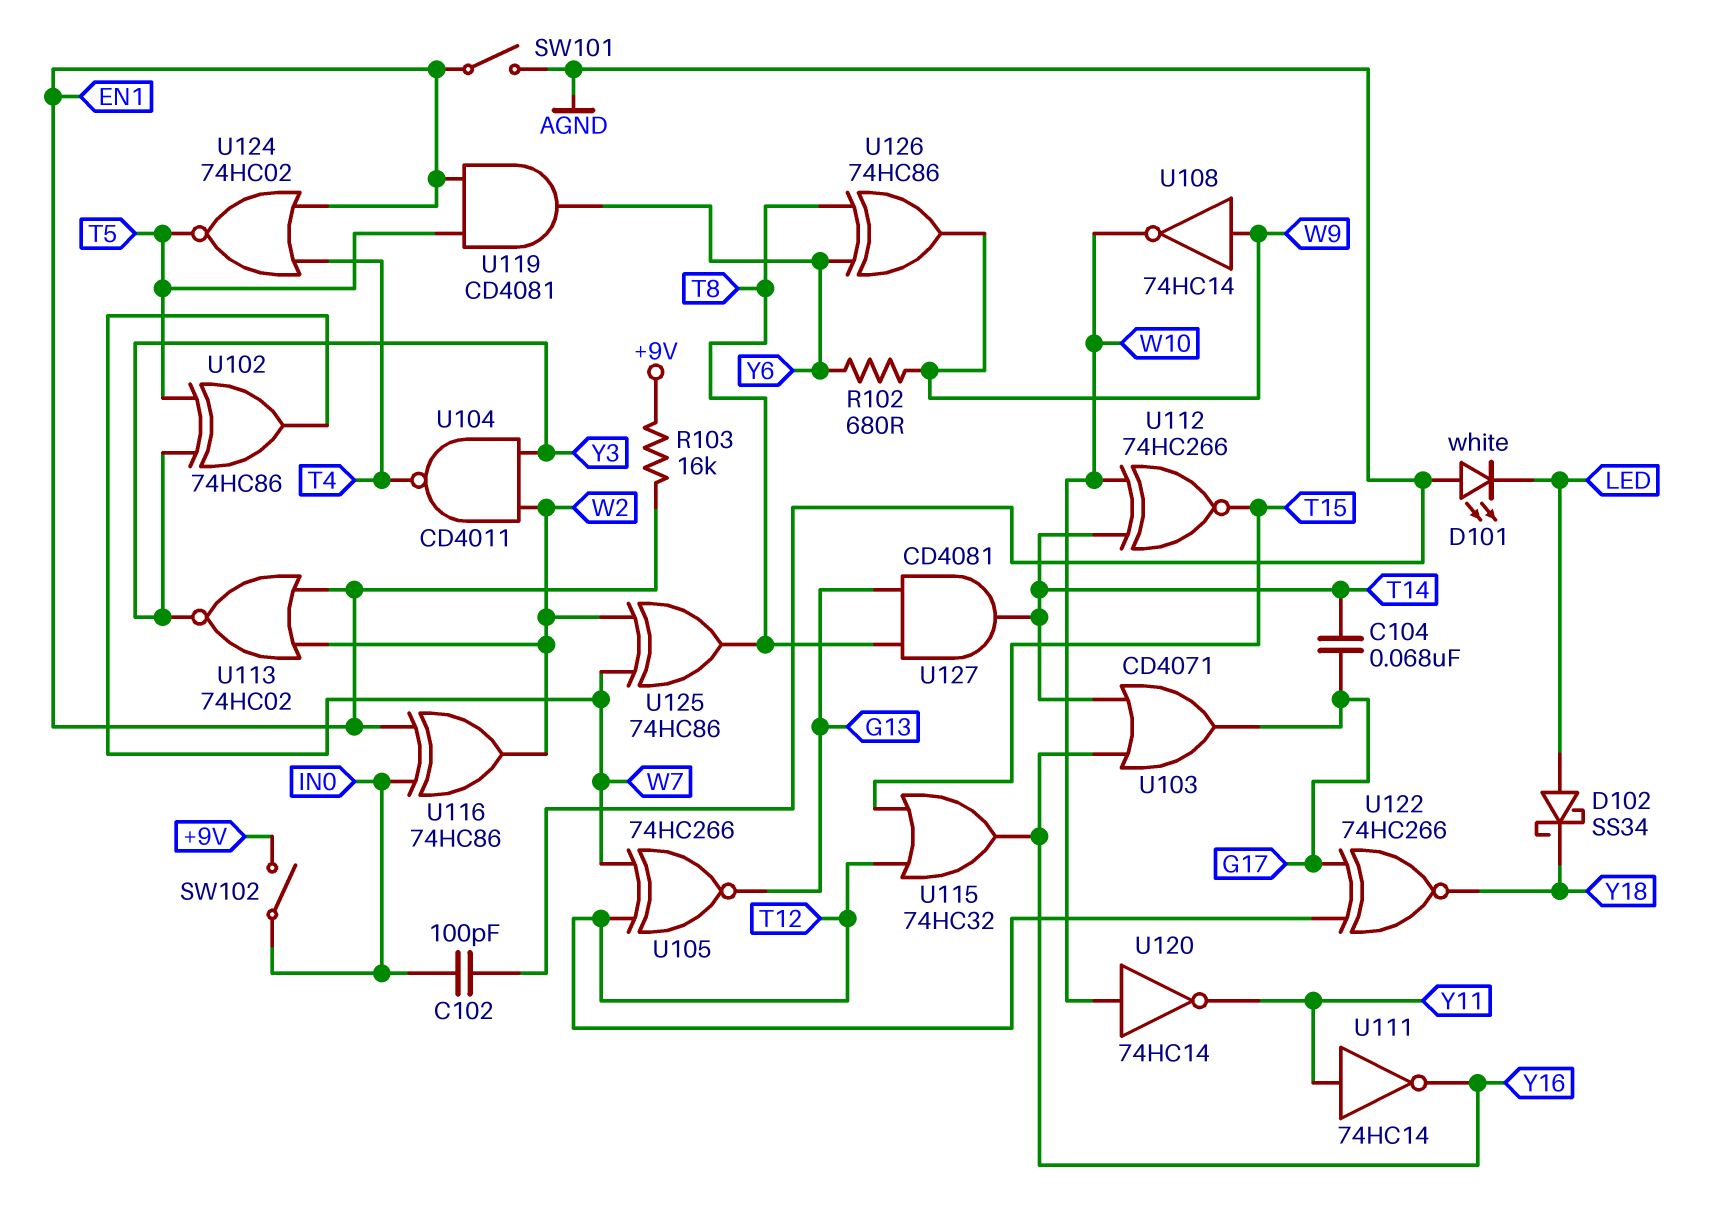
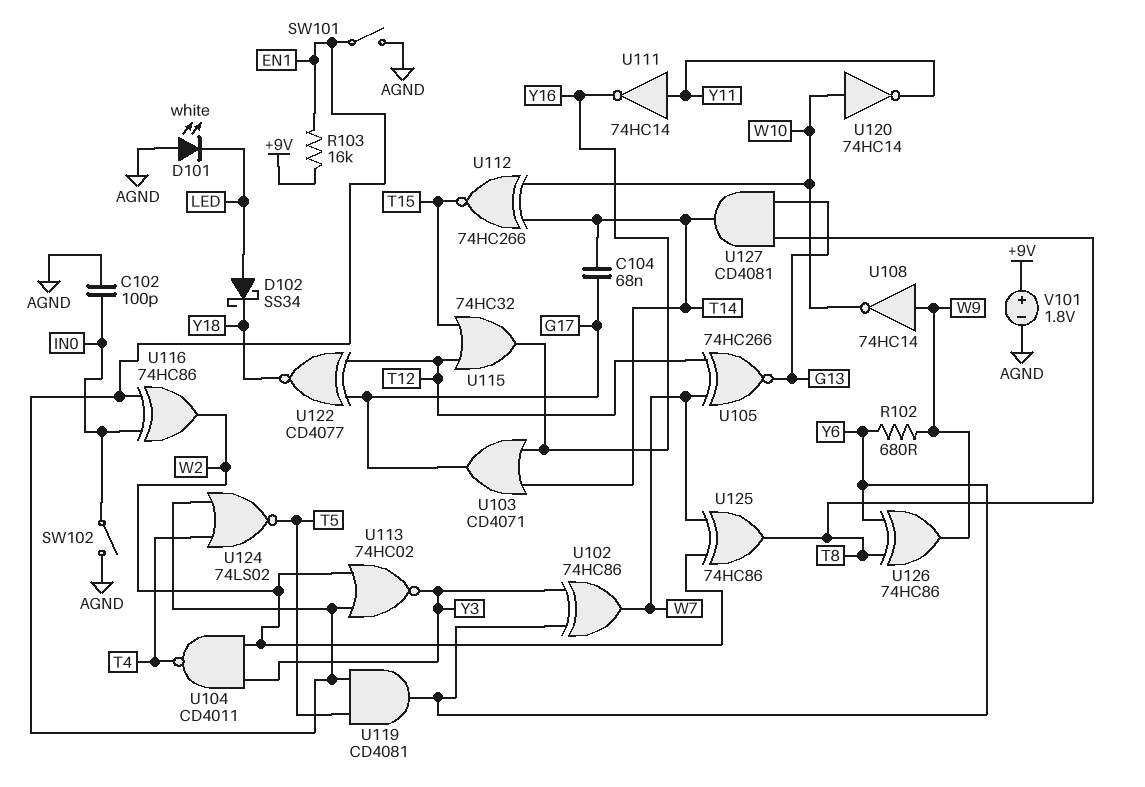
SW102: switch (+9V, IN0) -> switch (AGND, IN0)
U102: XOR 74HC86 (in T5, in Y3, out W7) -> XOR 74HC86 (in Y3, in Y6, out W7)
U122: XNOR 74HC266 (in G17, in T12, out Y18) -> XNOR CD4077 (in G17, in T12, out Y18)
U124: NOR 74HC02 (in EN1, in T4, out T5) -> NOR 74LS02 (in EN1, in T4, out T5)
V101: none -> 1.8V (plus +9V, minus AGND)

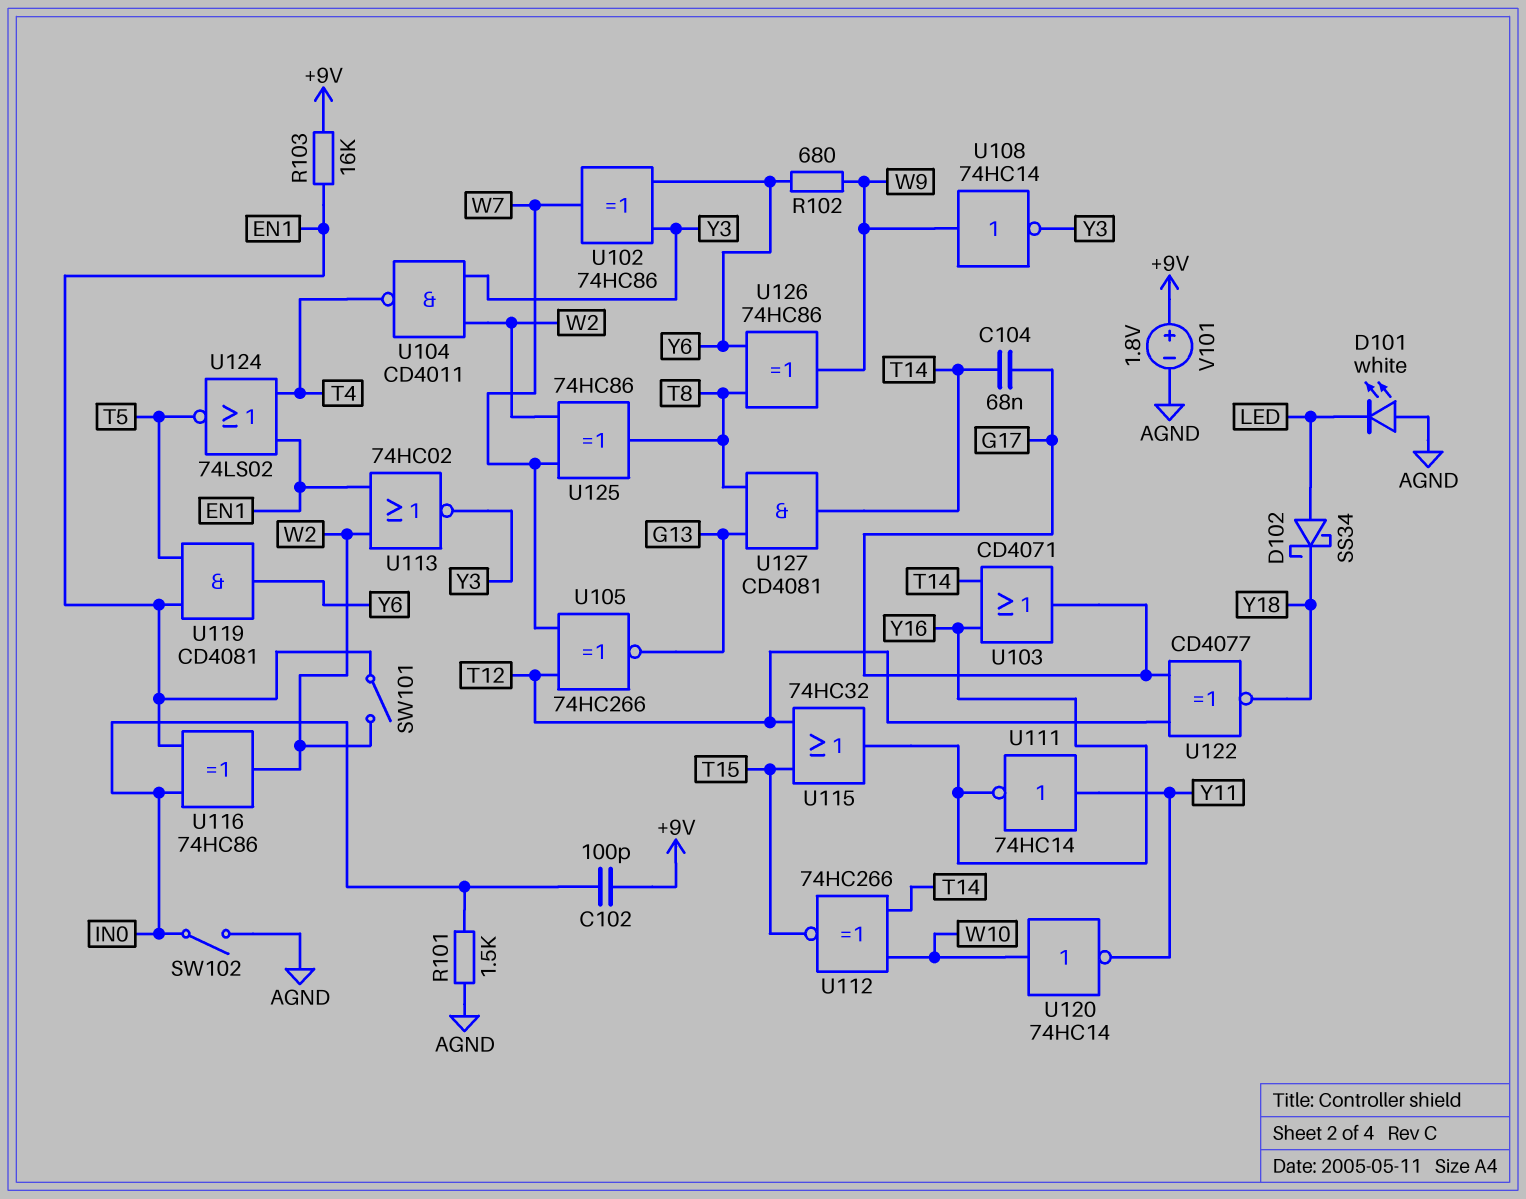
C102: 100pF (AGND, IN0) -> 100pF (+9V, IN0)
R101: none -> 1.5k (AGND, IN0)
SW101: switch (AGND, EN1) -> switch (EN1, W2)
U108: NOT 74HC14 (in W9, out W10) -> NOT 74HC14 (in W9, out Y3)

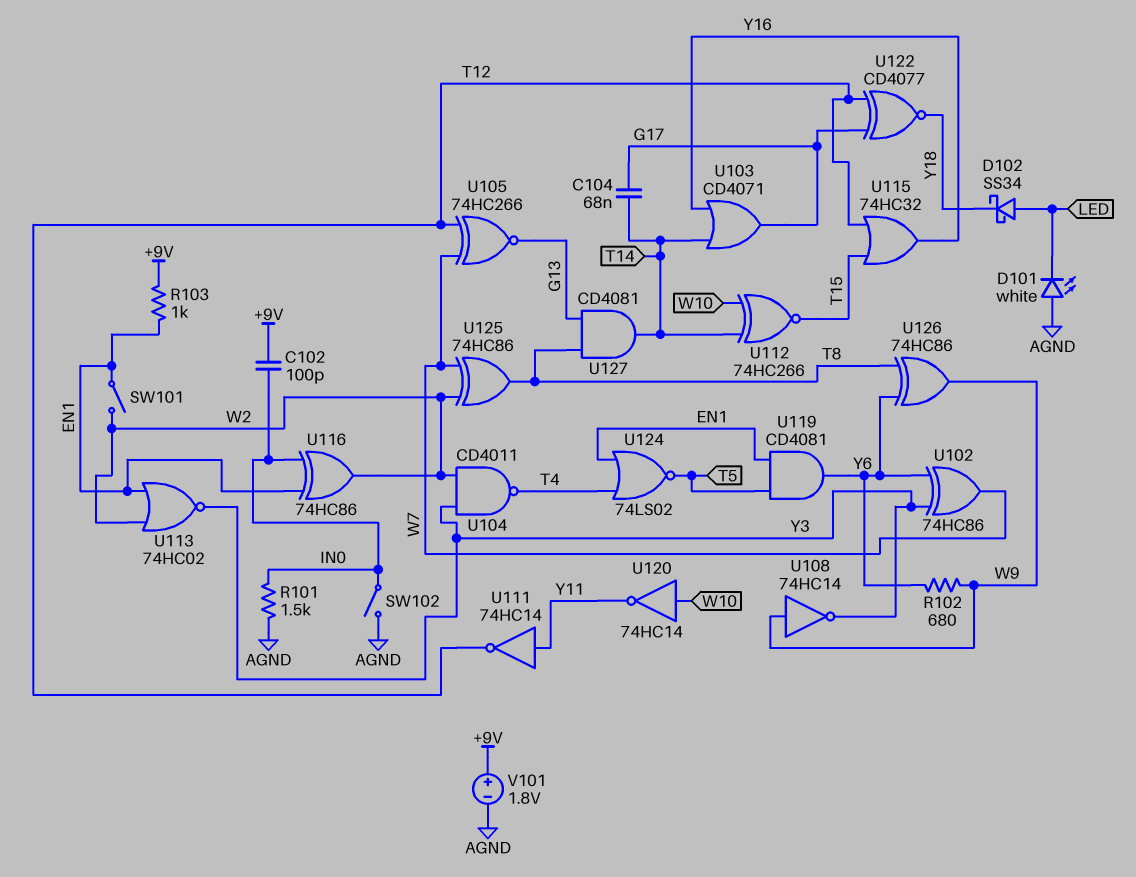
R103: 16k (+9V, EN1) -> 1k (+9V, EN1)
U111: NOT 74HC14 (in Y11, out Y16) -> NOT 74HC14 (in Y11, out T12)

